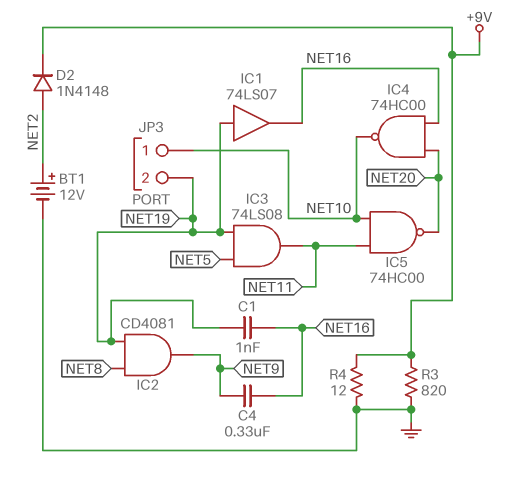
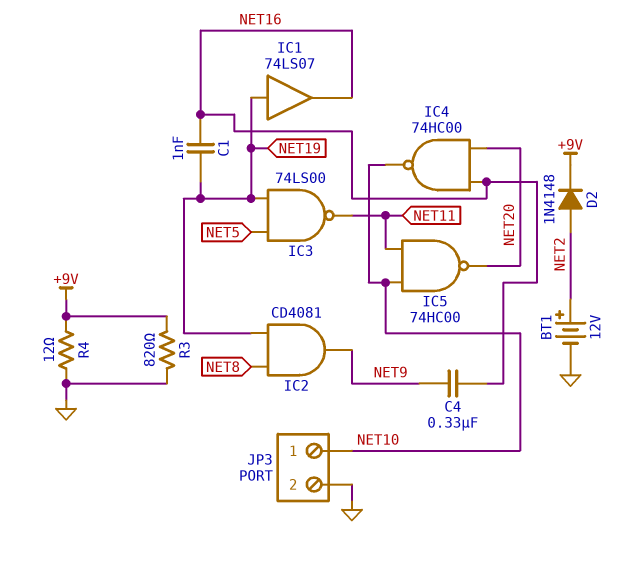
IC3: AND 74LS08 (in NET5, in NET19, out NET11) -> NAND 74LS00 (in NET5, in NET19, out NET11)
JP3 pin 2: NET19 -> GND

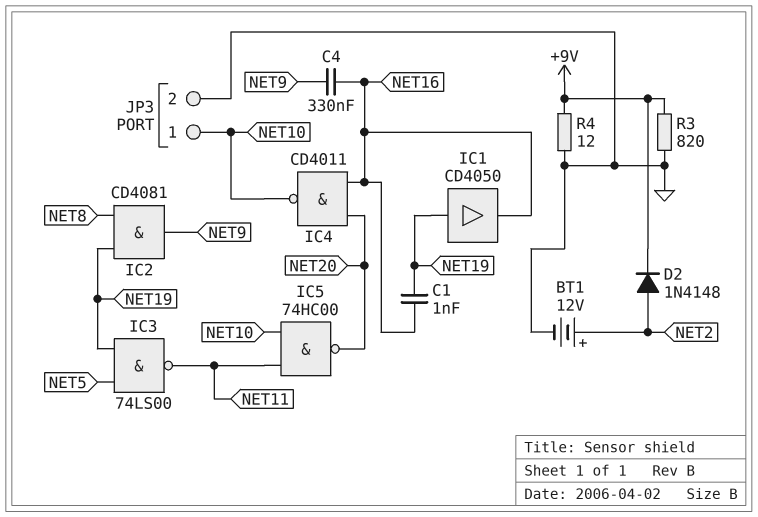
IC1: buffer 74LS07 (in NET19, out NET16) -> buffer CD4050 (in NET19, out NET16)
IC4: NAND 74HC00 (in NET16, in NET20, out NET10) -> NAND CD4011 (in NET16, in NET20, out NET10)

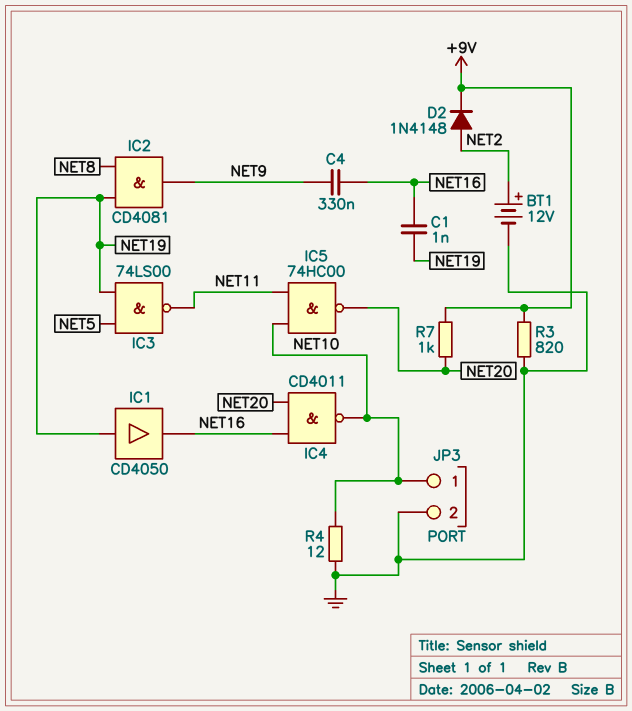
R4: 12 (+9V, GND) -> 12 (GND, NET10)
R7: none -> 1k (+9V, NET20)

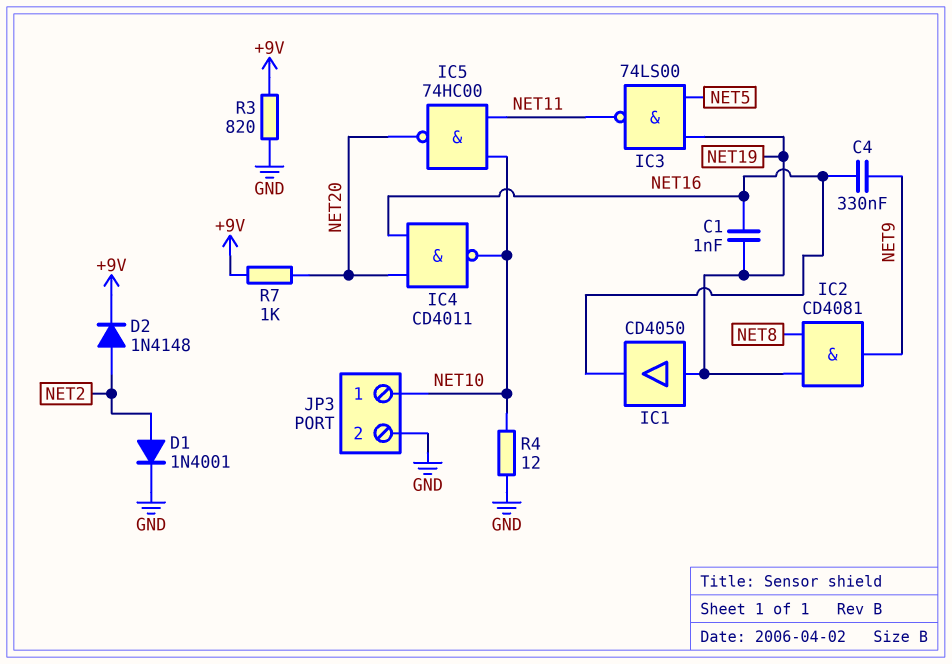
BT1: 12V (plus NET2, minus GND) -> none
D1: none -> diode 1N4001 (A NET2, K GND)

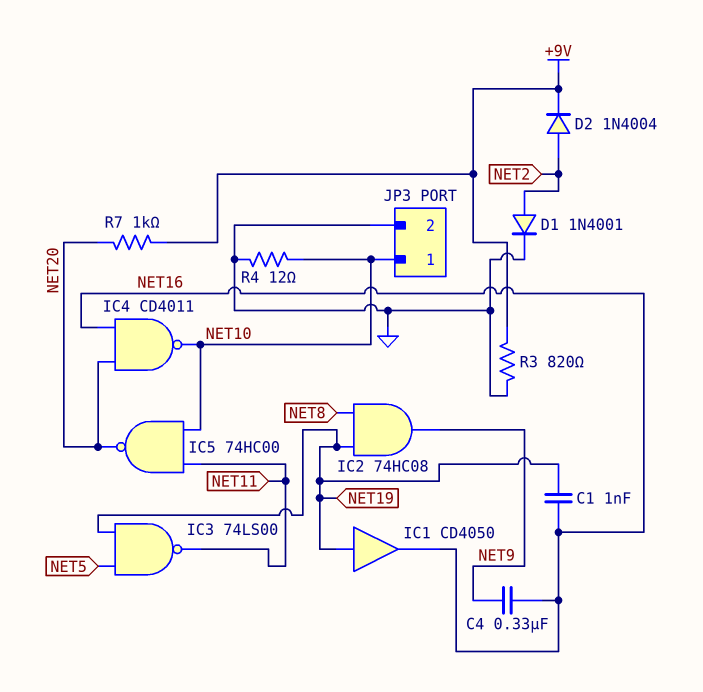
D2: diode 1N4148 (A NET2, K +9V) -> diode 1N4004 (A NET2, K +9V)
IC2: AND CD4081 (in NET8, in NET19, out NET9) -> AND 74HC08 (in NET8, in NET19, out NET9)

